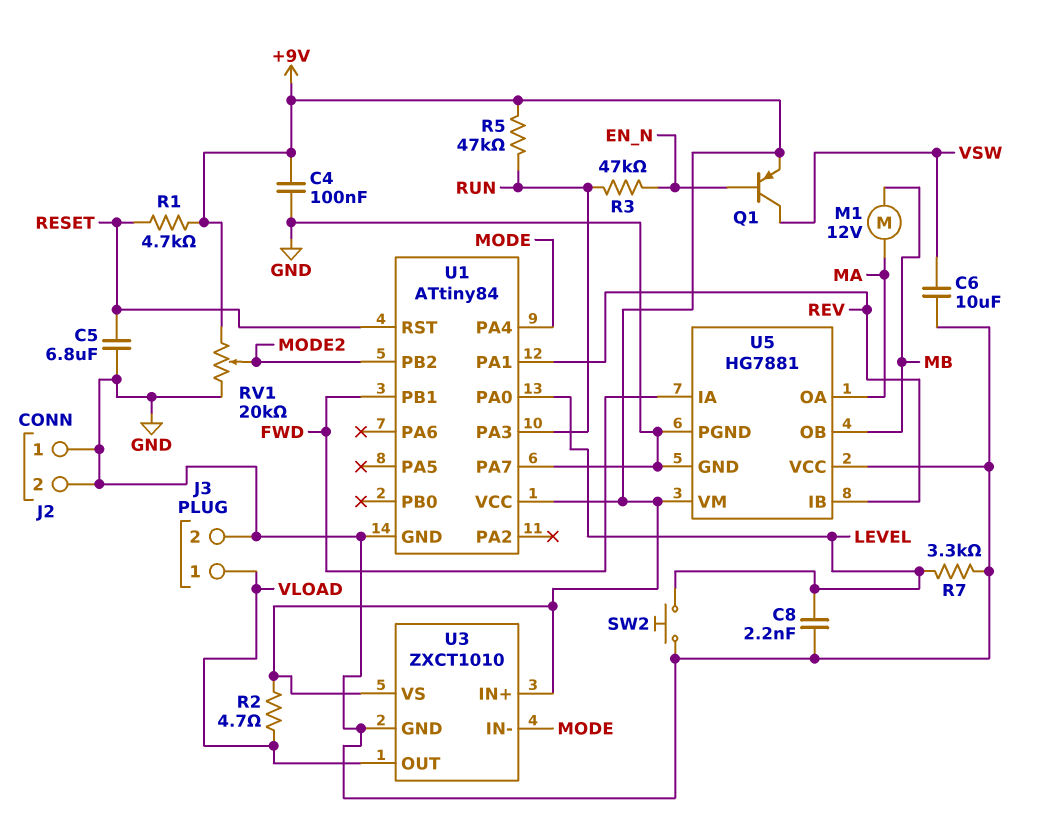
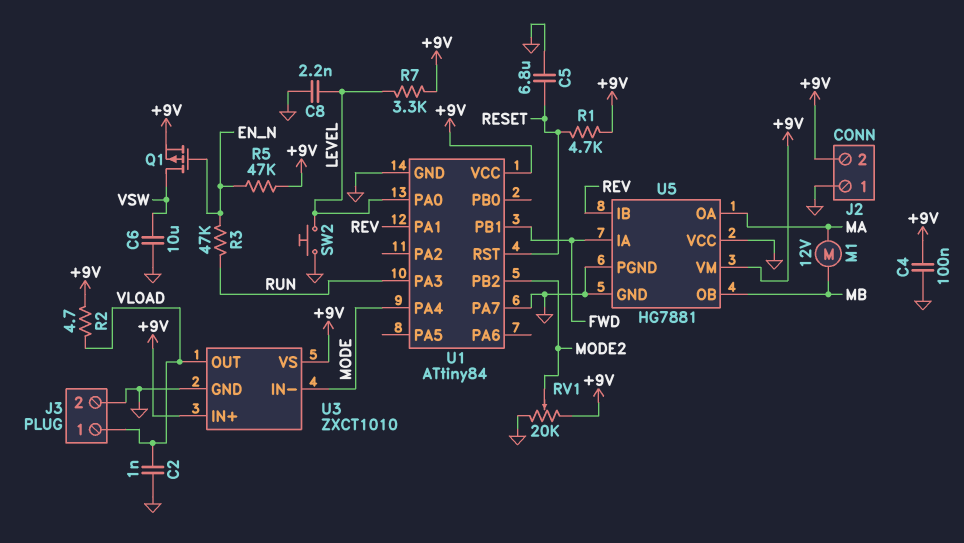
C2: none -> 1nF (GND, VLOAD)
J2 pin 2: GND -> +9V
Q1: PNP (B EN_N, C VSW, E +9V) -> PMOS (G EN_N, D VSW, S +9V)
R5: 47k (+9V, RUN) -> 47k (+9V, EN_N)
R7: 3.3k (GND, LEVEL) -> 3.3k (+9V, LEVEL)

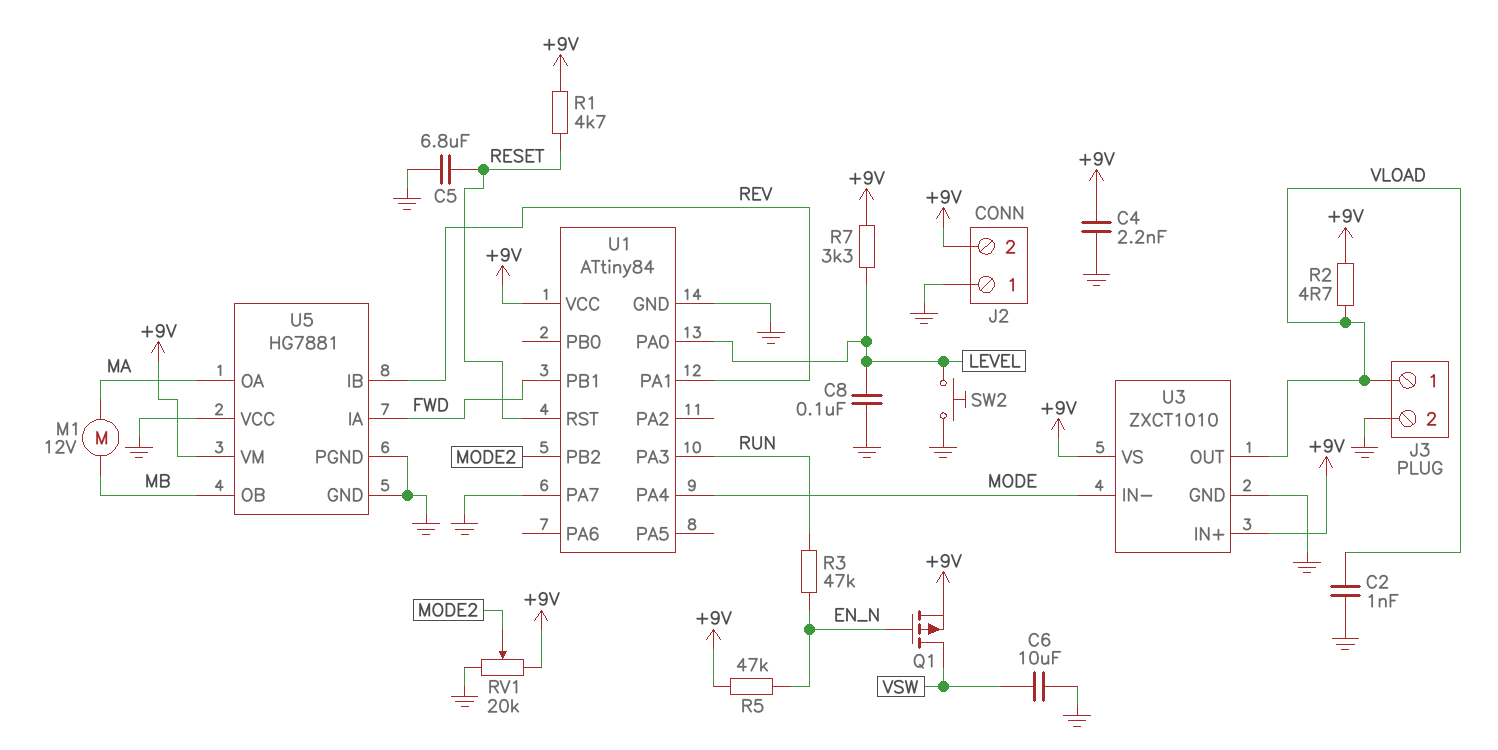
C4: 100nF (+9V, GND) -> 2.2nF (+9V, GND)
C8: 2.2nF (GND, LEVEL) -> 100nF (GND, LEVEL)

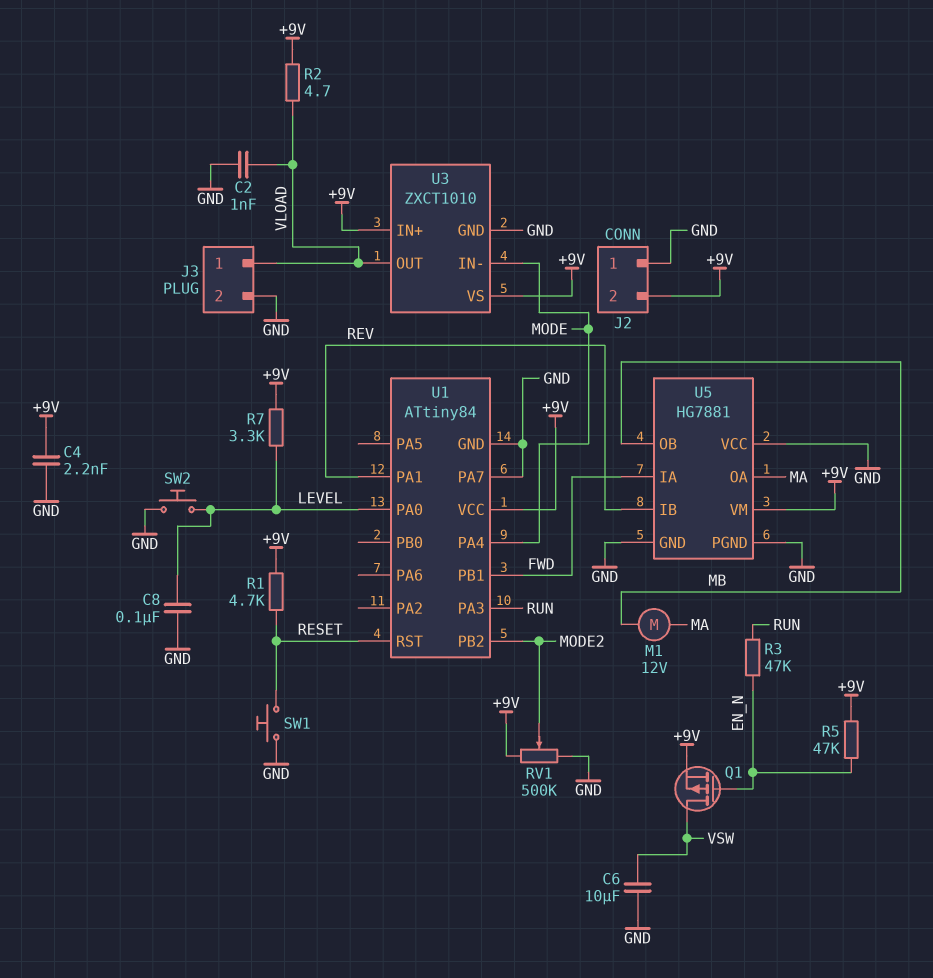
C5: 6.8uF (GND, RESET) -> none
RV1: 20k (+9V, GND, wiper MODE2) -> 500k (+9V, GND, wiper MODE2)
SW1: none -> button (GND, RESET)

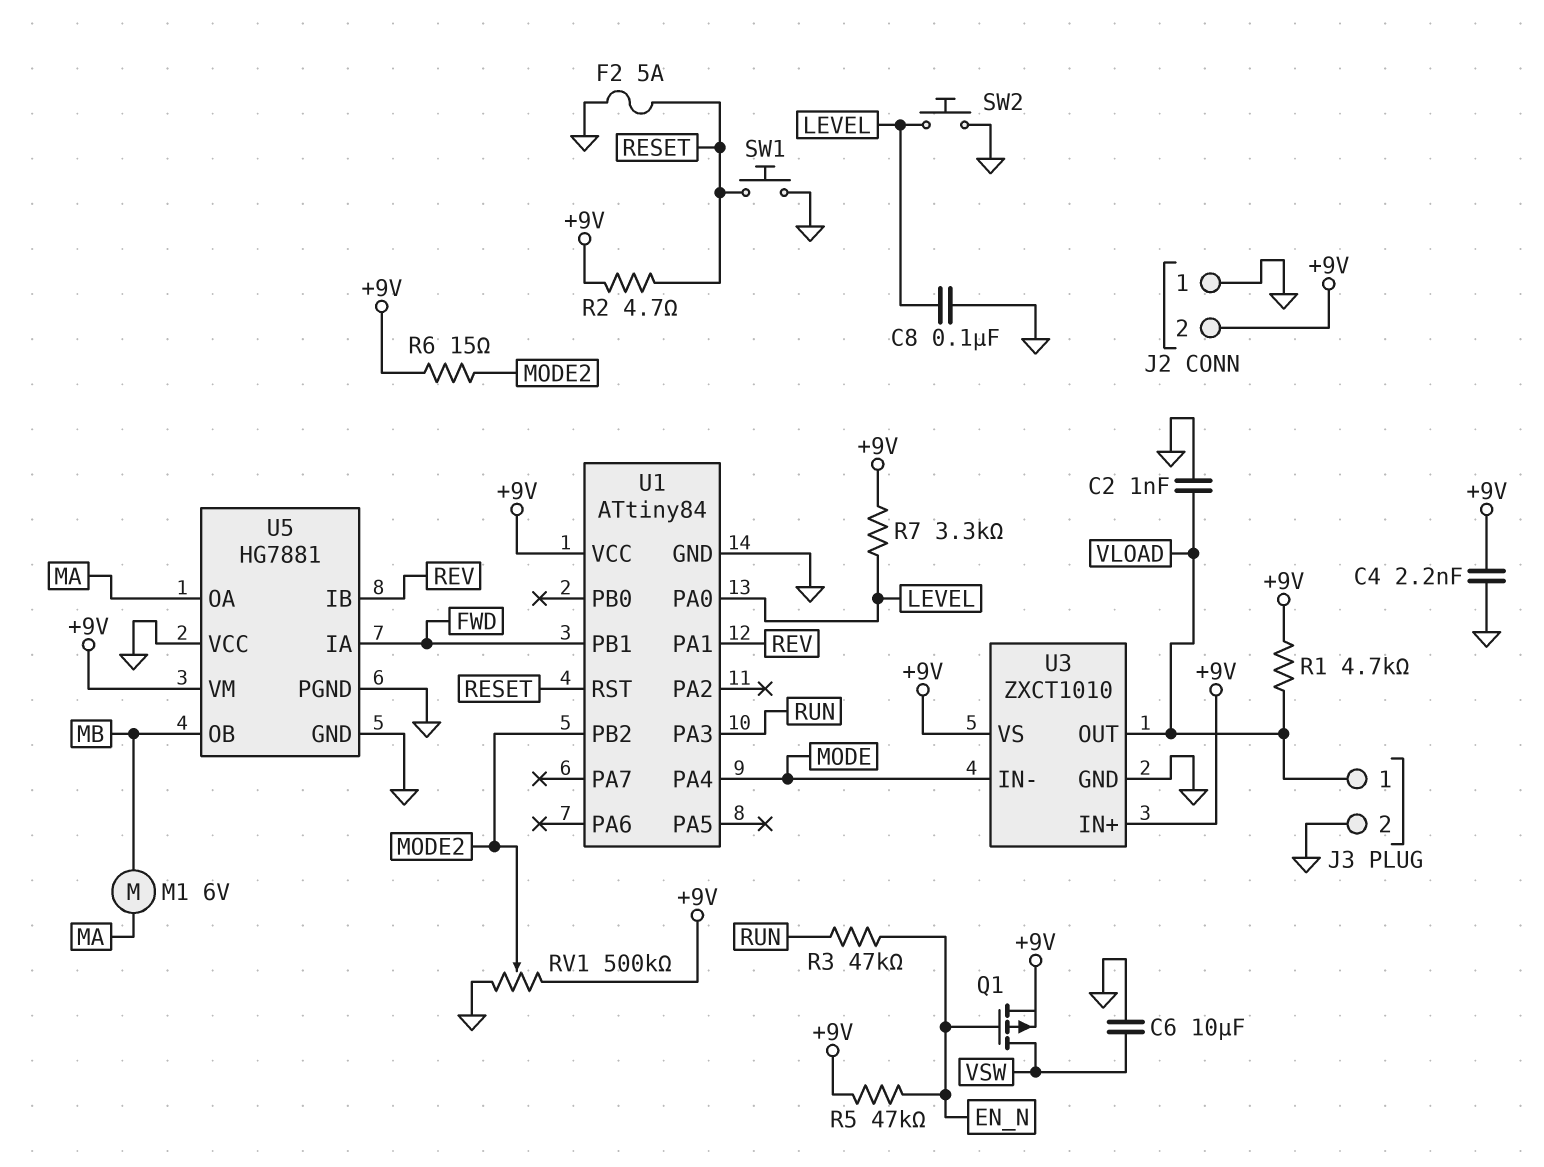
F2: none -> 5A (GND, RESET)
M1: motor 12V (MA, MB) -> motor 6V (MA, MB)
R1: 4.7k (+9V, RESET) -> 4.7k (+9V, VLOAD)
R2: 4.7 (+9V, VLOAD) -> 4.7 (+9V, RESET)
R6: none -> 15 (+9V, MODE2)
U1 pin PA7: GND -> none

